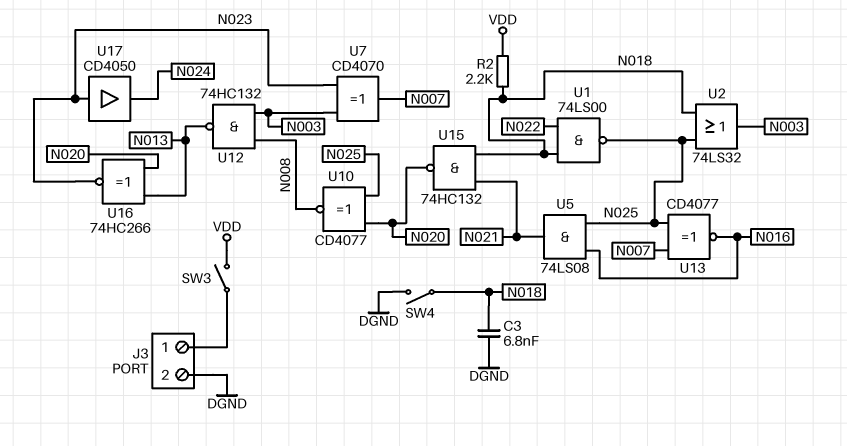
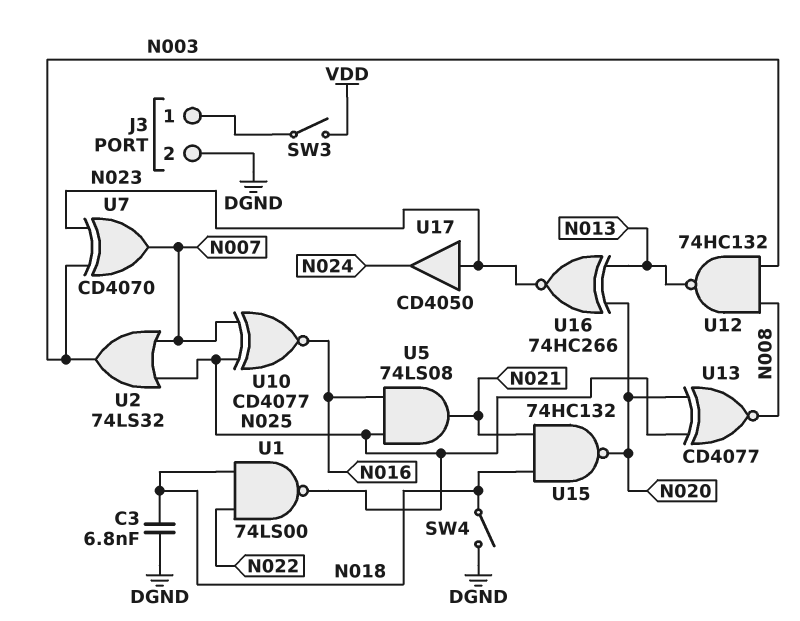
R2: 2.2k (N018, VDD) -> none
U2: OR 74LS32 (in N018, in N025, out N003) -> OR 74LS32 (in N007, in N025, out N003)
U10: XNOR CD4077 (in N020, in N025, out N008) -> XNOR CD4077 (in N007, in N025, out N016)
U13: XNOR CD4077 (in N007, in N025, out N016) -> XNOR CD4077 (in N020, in N025, out N008)

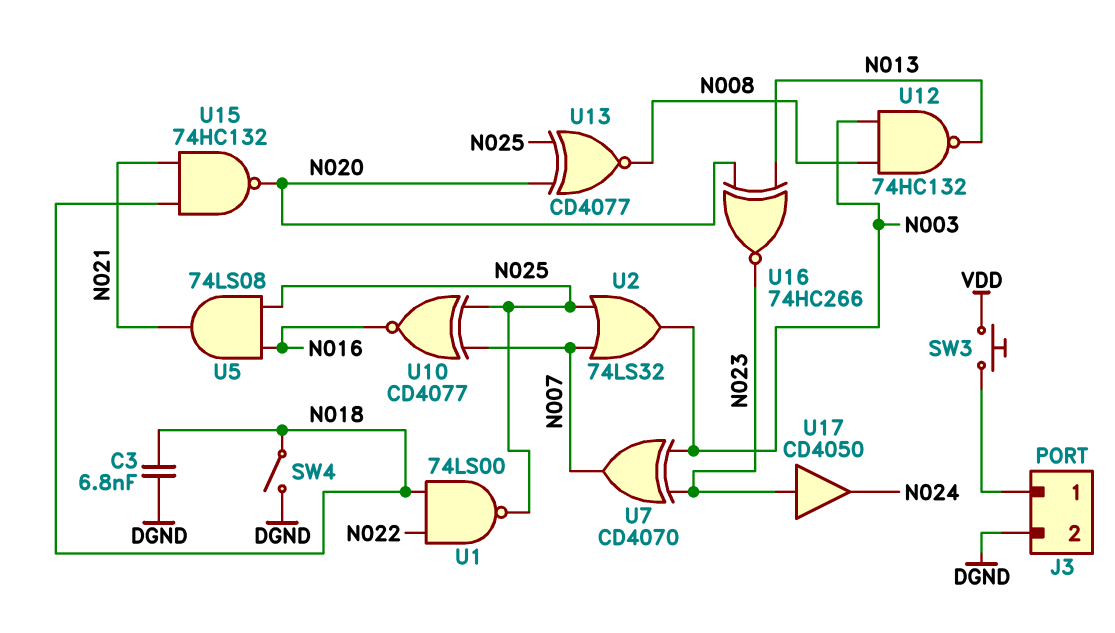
SW3: switch (J3/1, VDD) -> button (J3/1, VDD)

